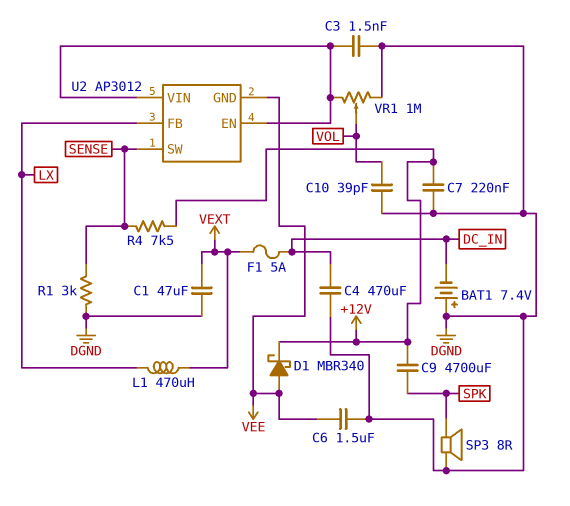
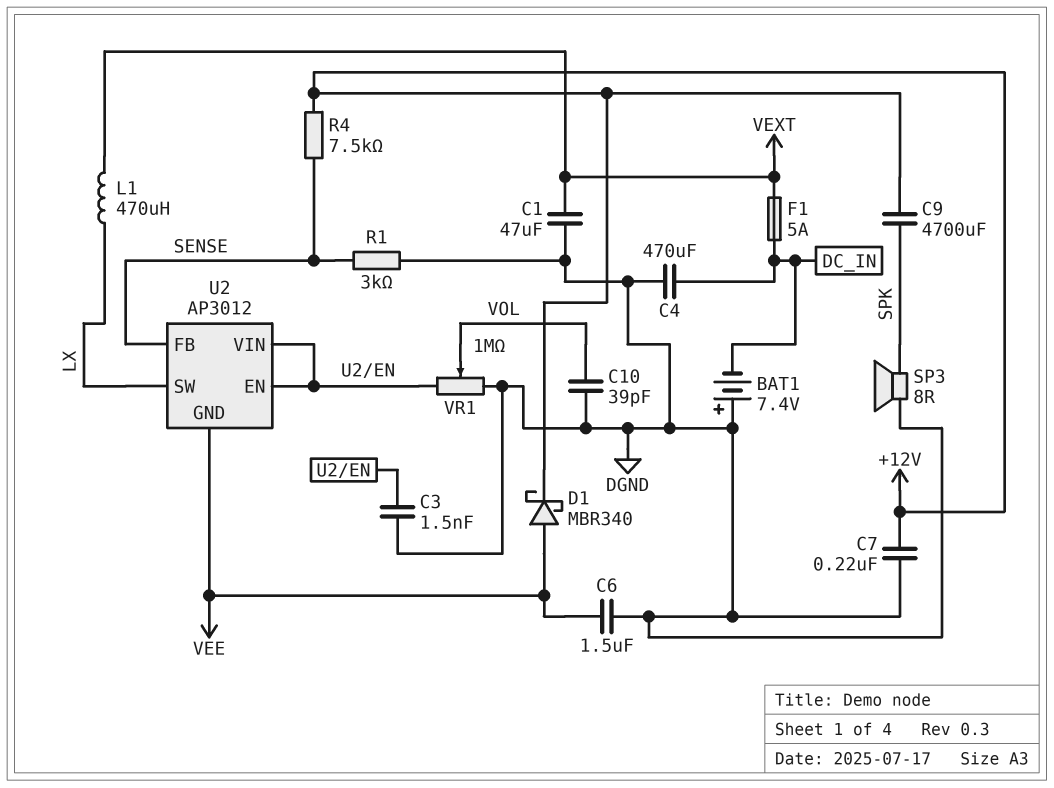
U2 pin FB: LX -> SENSE
U2 pin SW: SENSE -> LX

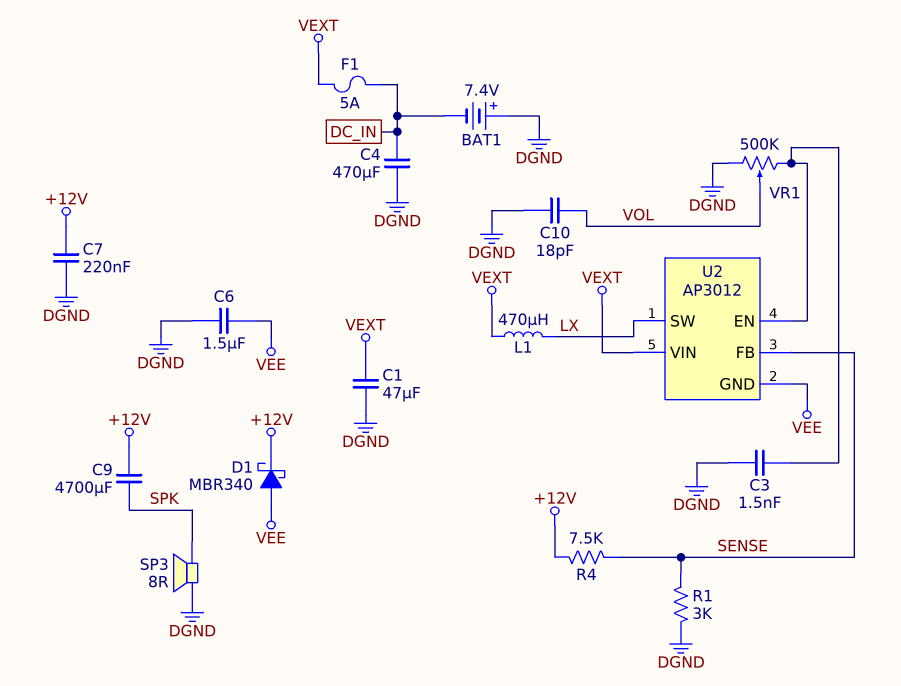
C10: 39pF (DGND, VOL) -> 18pF (DGND, VOL)
U2 pin VIN: U2/EN -> VEXT
VR1: 1M (DGND, U2/EN, wiper VOL) -> 500k (DGND, U2/EN, wiper VOL)

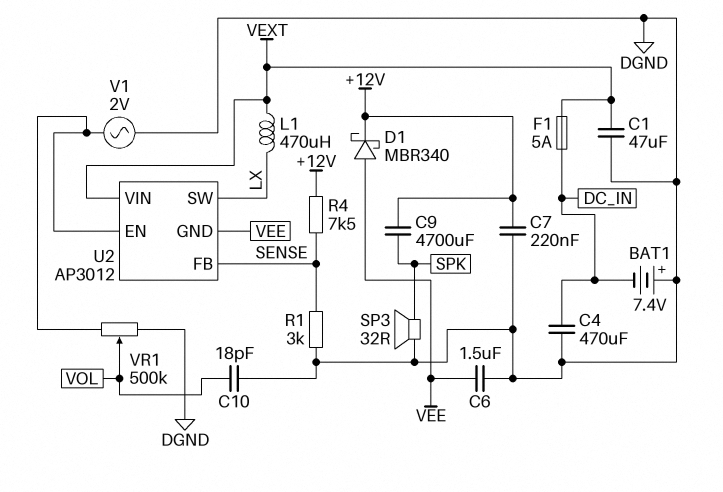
C3: 1.5nF (DGND, U2/EN) -> none
SP3: speaker 8R (DGND, SPK) -> speaker 32R (DGND, SPK)
V1: none -> AC 2V (DGND, U2/EN)

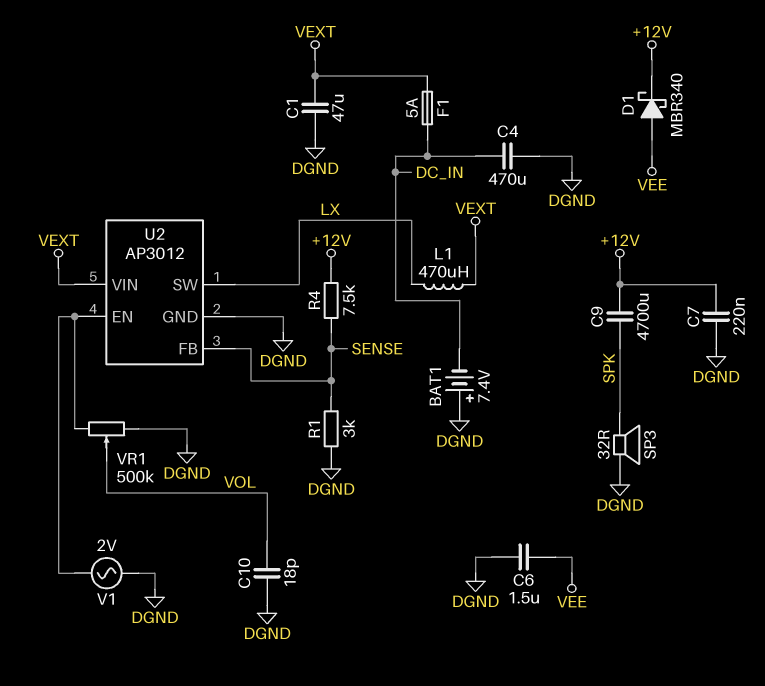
U2 pin GND: VEE -> DGND

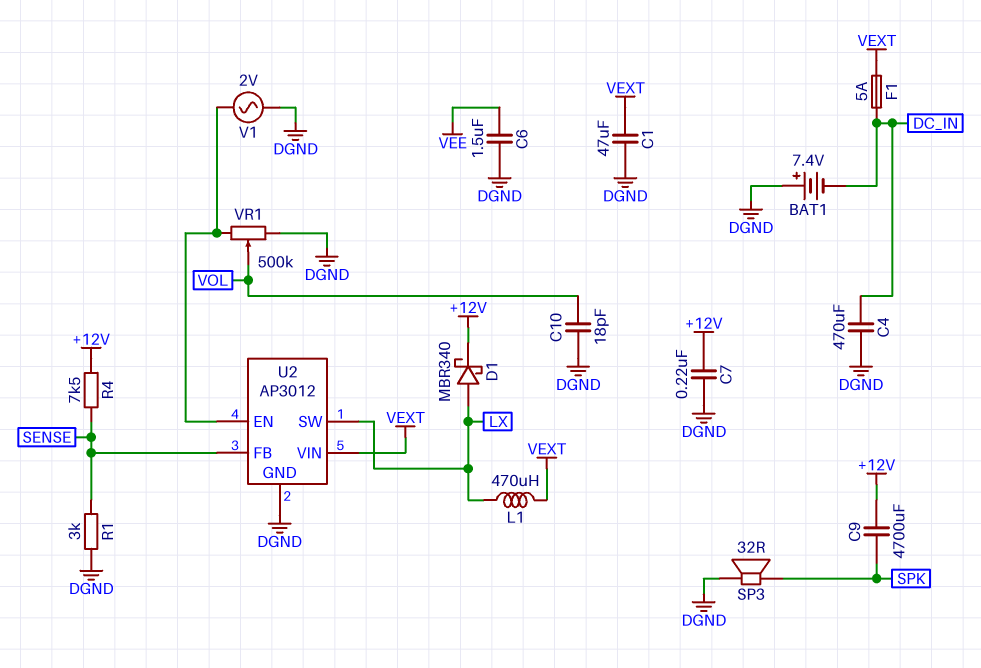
D1: schottky MBR340 (A VEE, K +12V) -> schottky MBR340 (A LX, K +12V)

